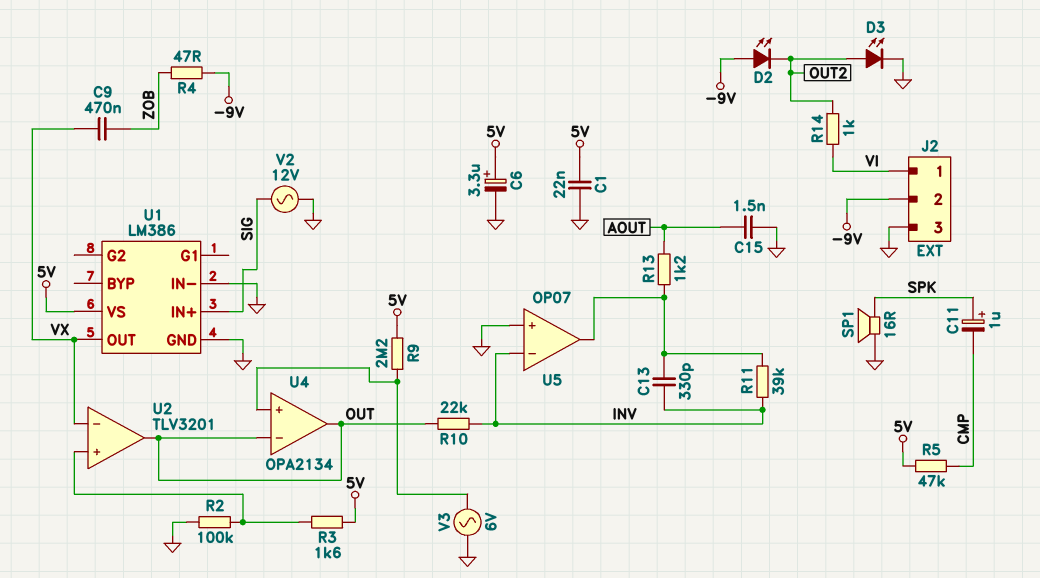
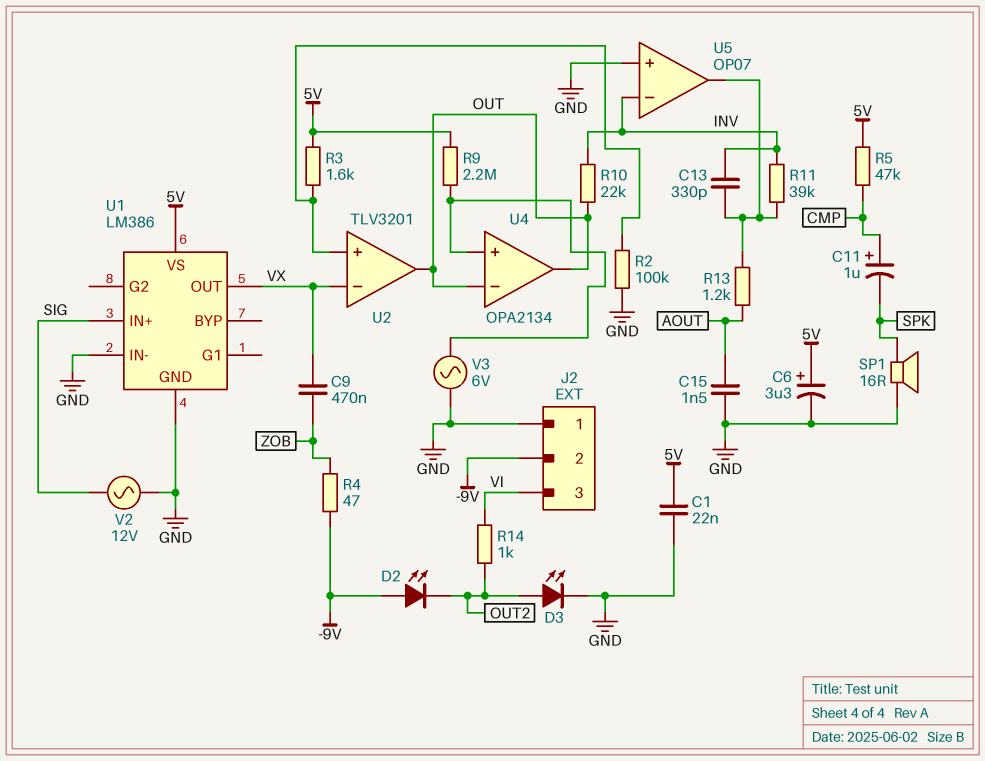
C11: 1uF (plus SPK, minus CMP) -> 1uF (plus CMP, minus SPK)
J2 pin 1: VI -> GND
J2 pin 3: GND -> VI

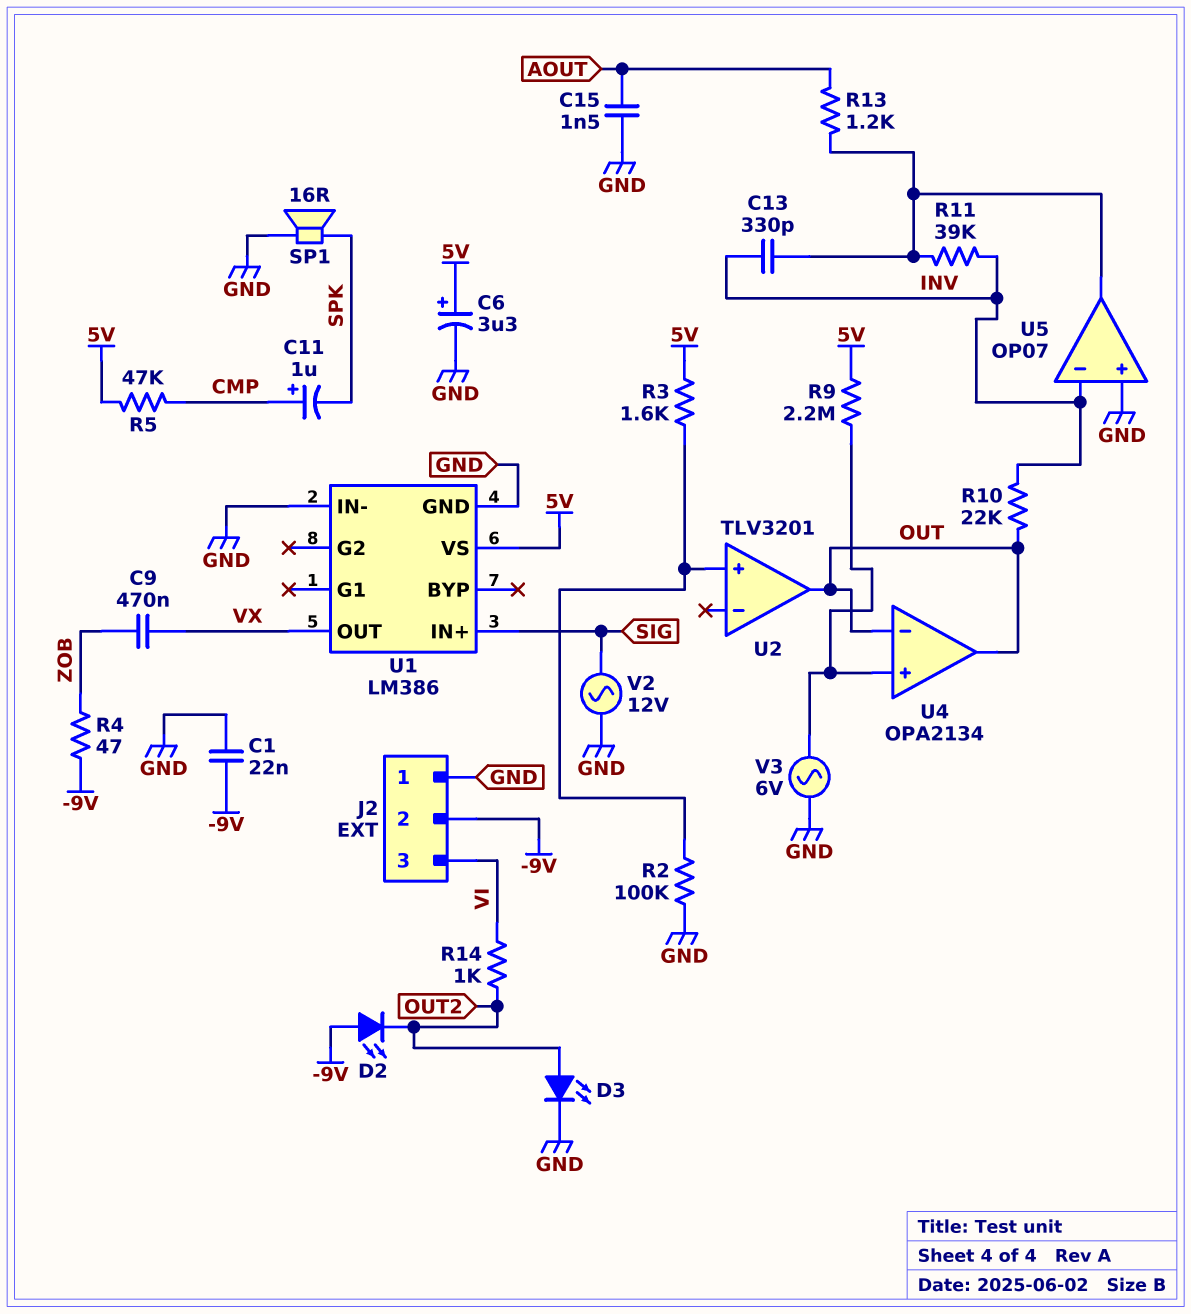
C1: 22nF (5V, GND) -> 22nF (-9V, GND)
U2 pin in-: VX -> none

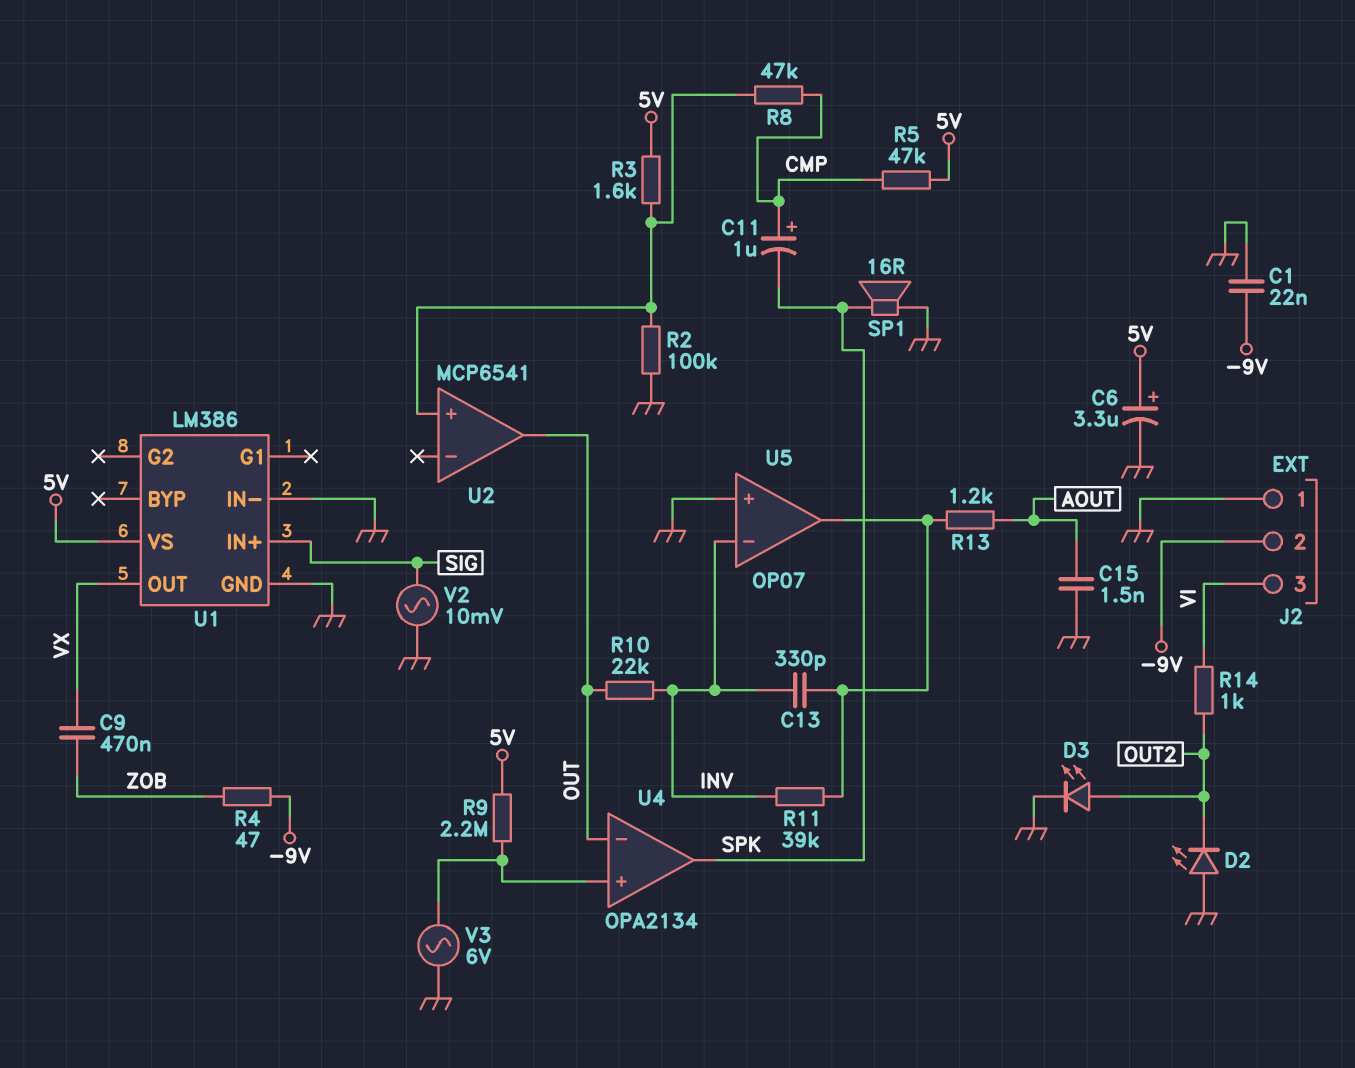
D2: LED (A -9V, K OUT2) -> LED (A GND, K OUT2)
R8: none -> 47k (CMP, U2/in+)
U2: TLV3201 -> MCP6541
U4 pin out: OUT -> SPK
V2: AC 12V (GND, SIG) -> AC 10mV (GND, SIG)

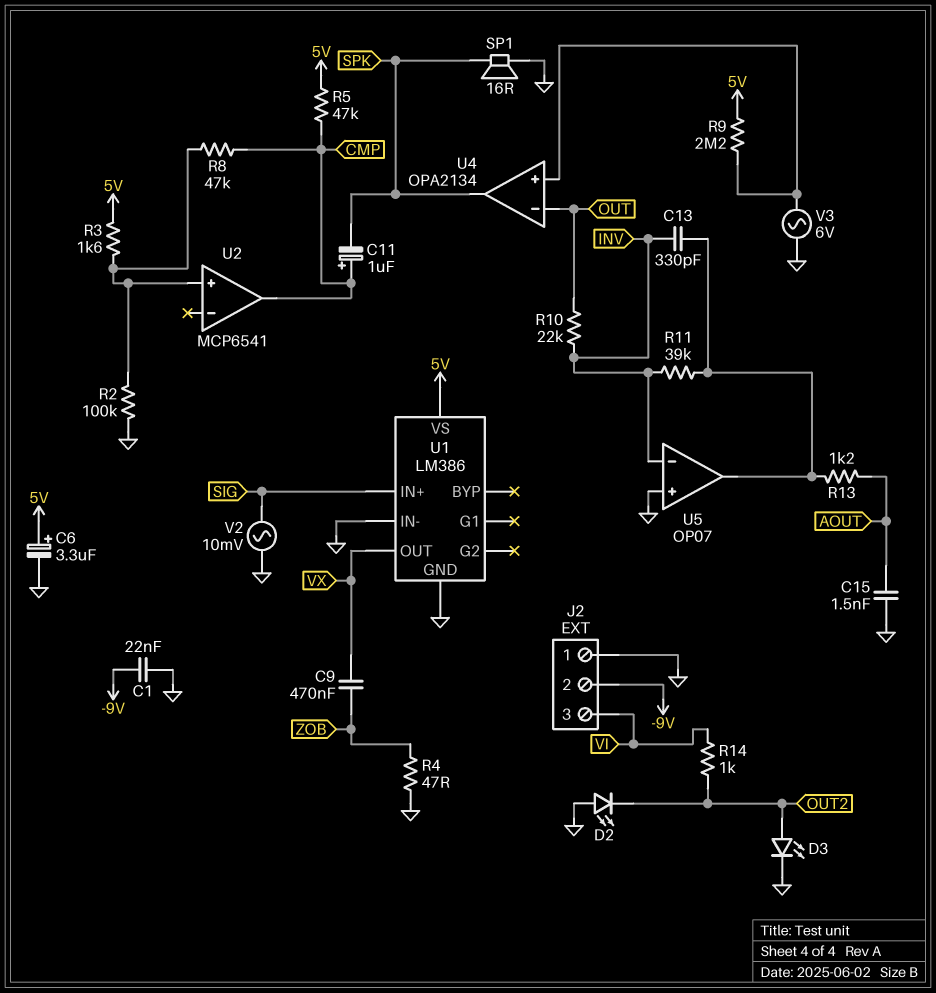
R4: 47 (-9V, ZOB) -> 47 (GND, ZOB)
U2 pin out: OUT -> CMP

